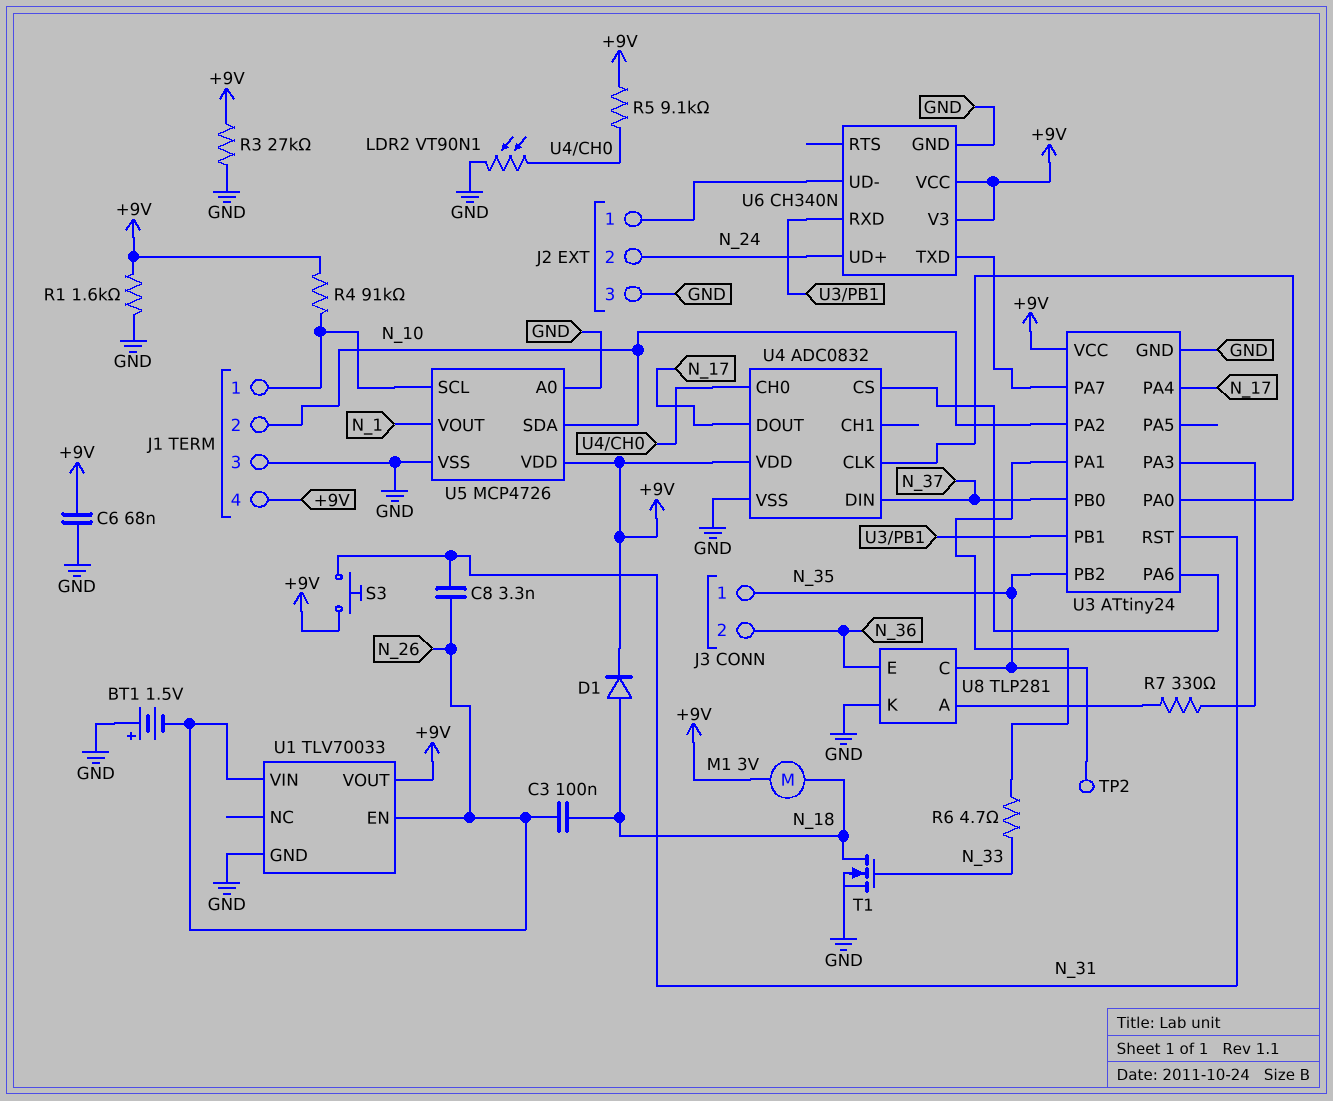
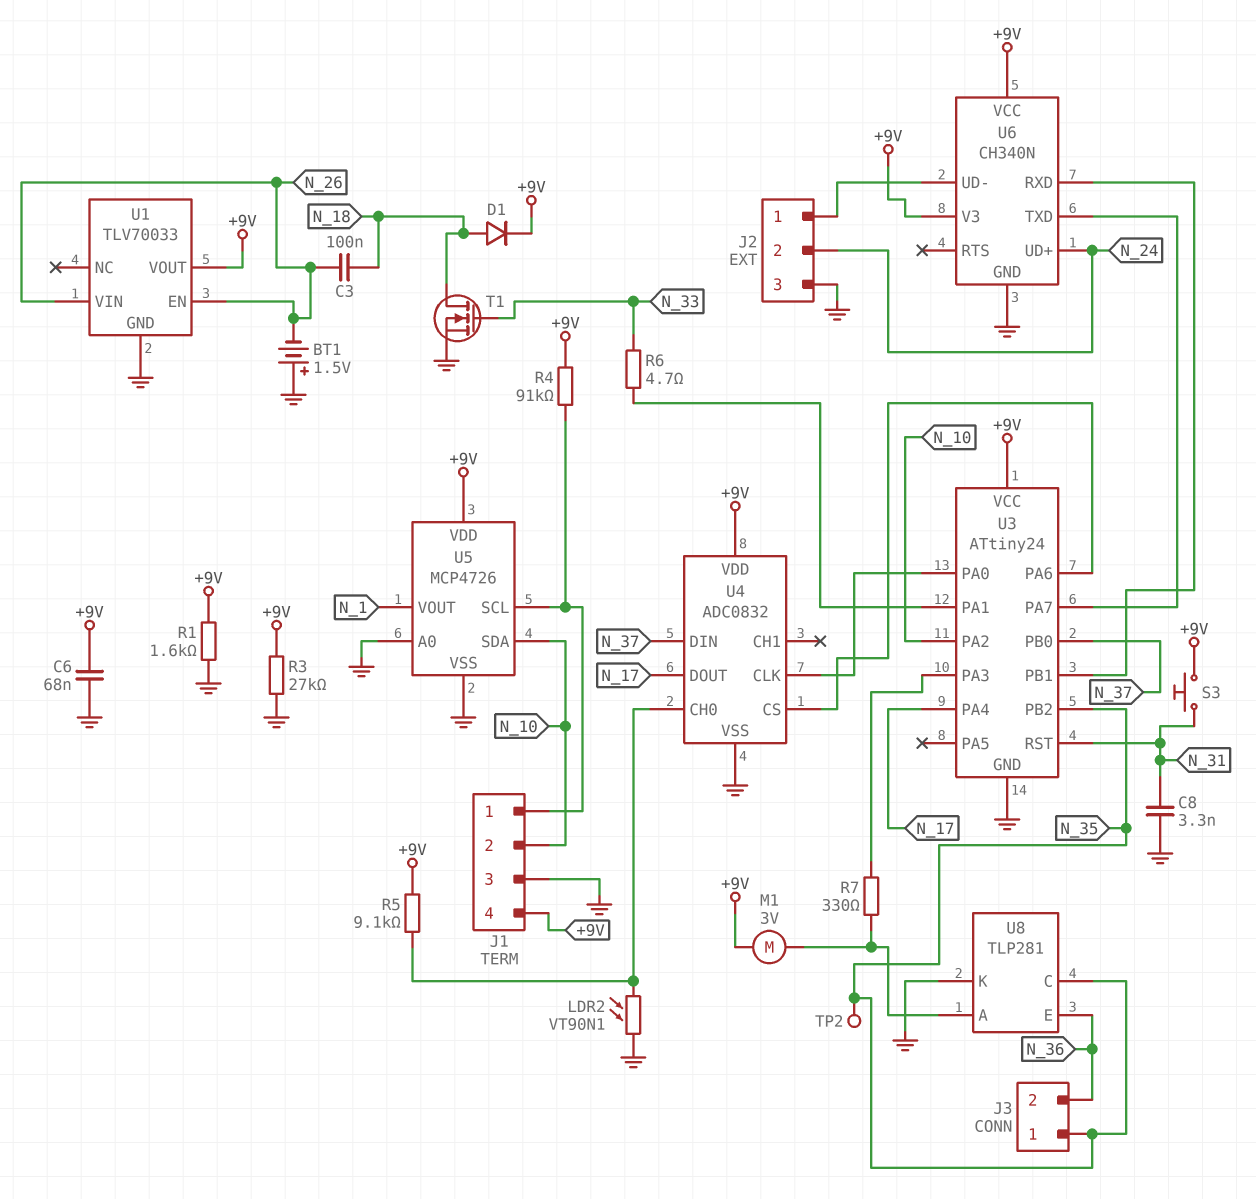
C8: 3.3nF (N_26, N_31) -> 3.3nF (GND, N_31)
M1: motor 3V (+9V, N_18) -> motor 3V (+9V, U8/A)

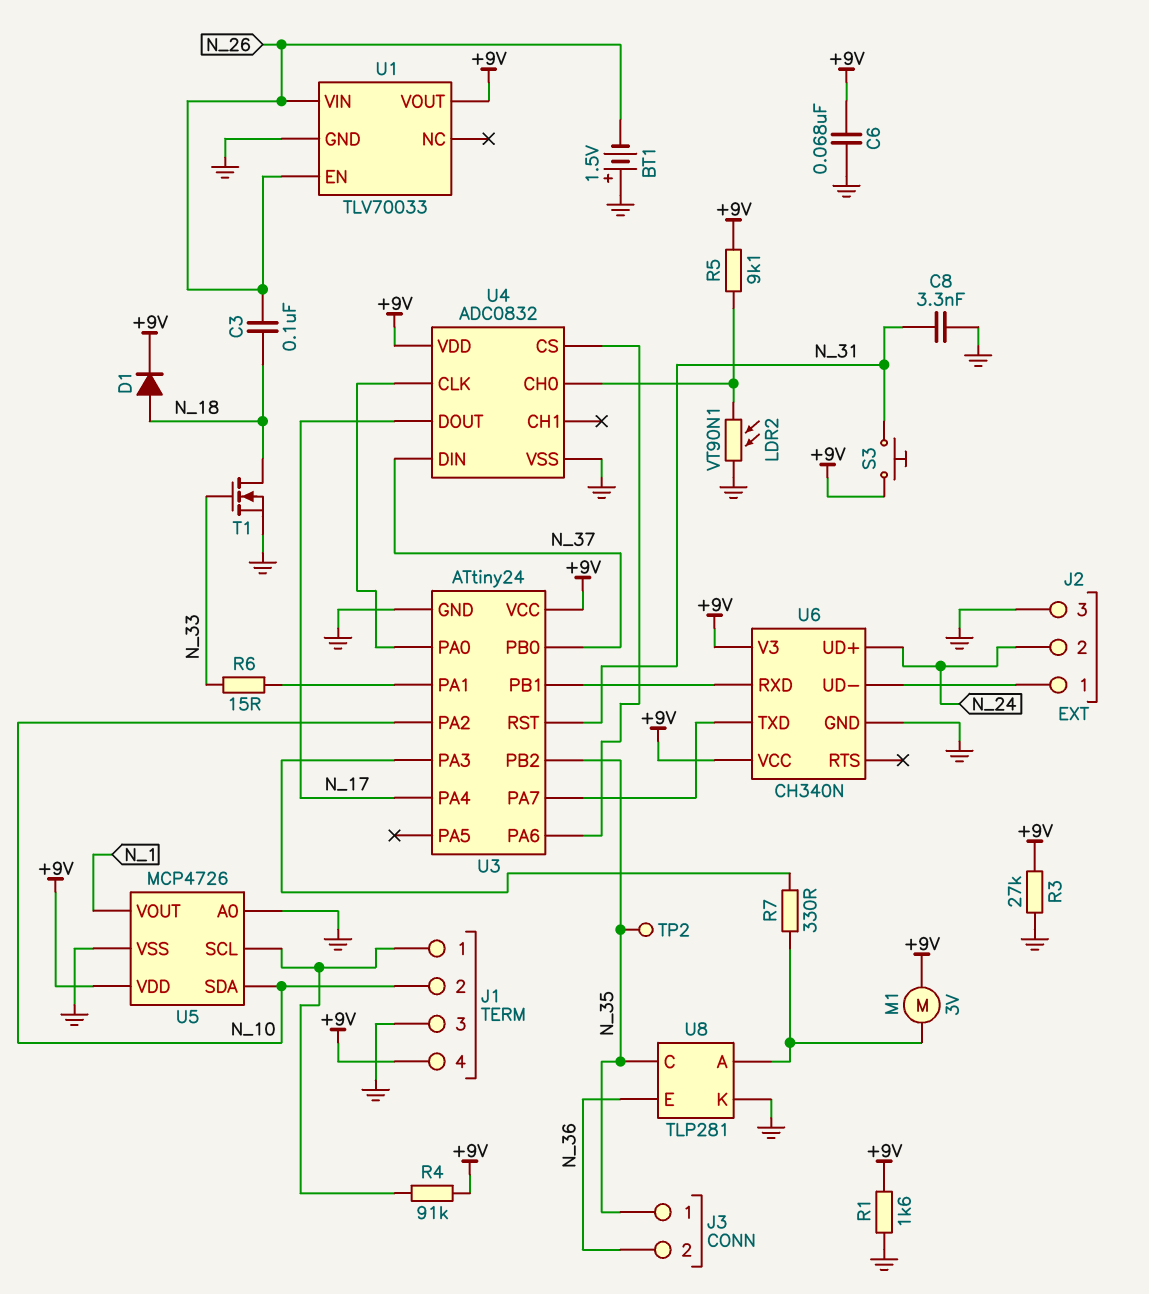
R6: 4.7 (N_33, U3/PA1) -> 15 (N_33, U3/PA1)

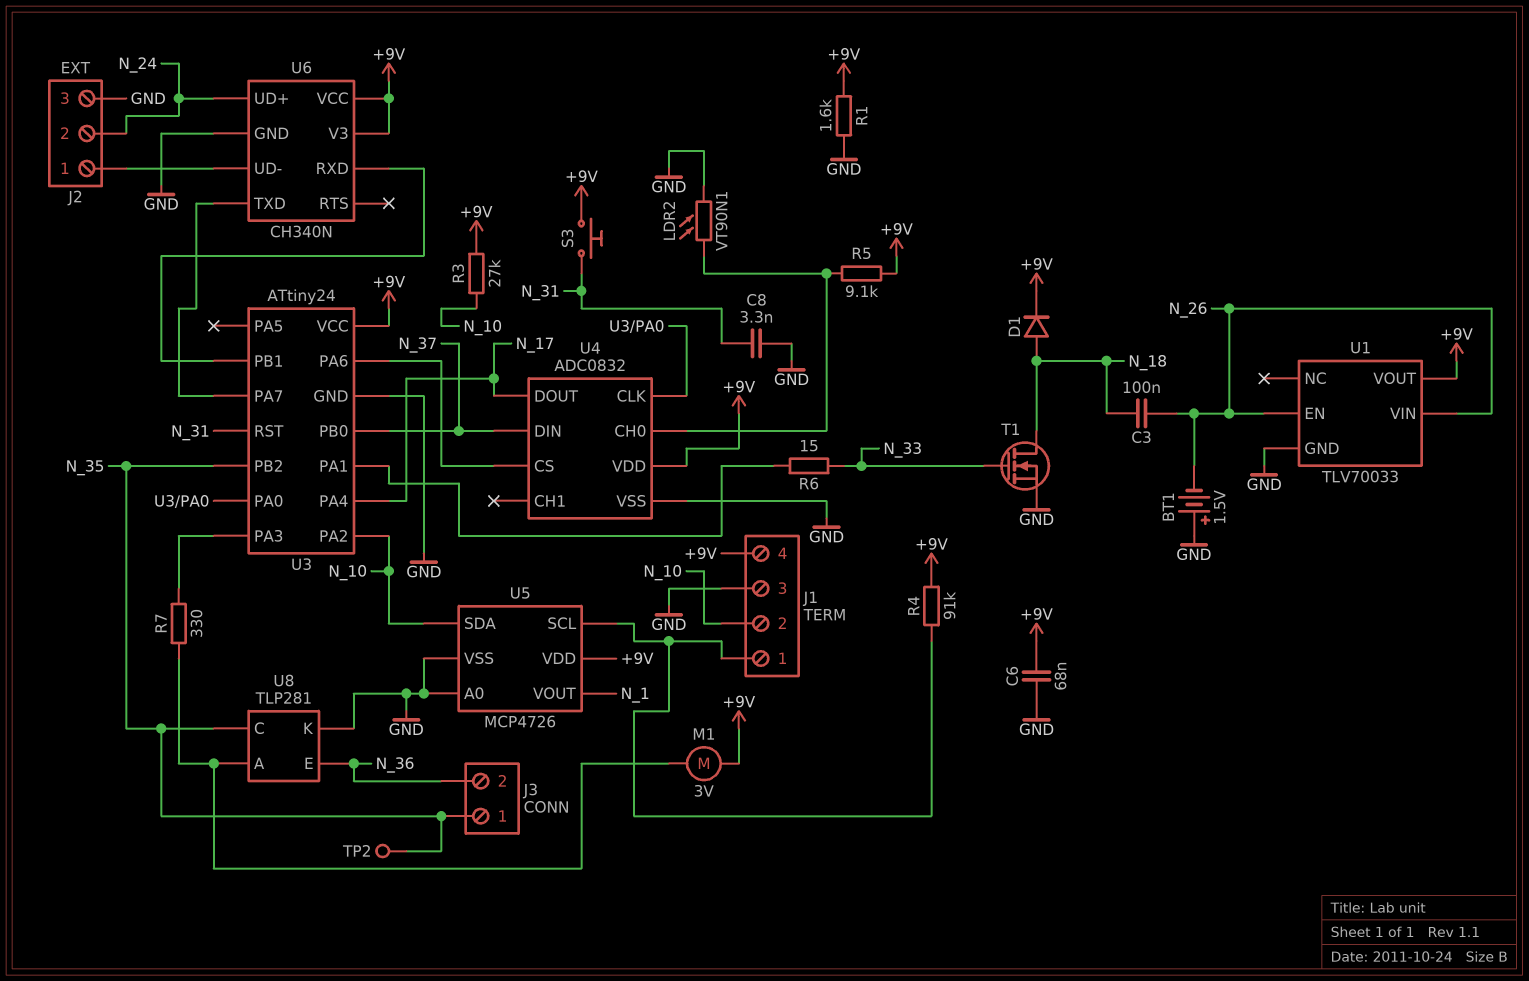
R3: 27k (+9V, GND) -> 27k (+9V, N_10)

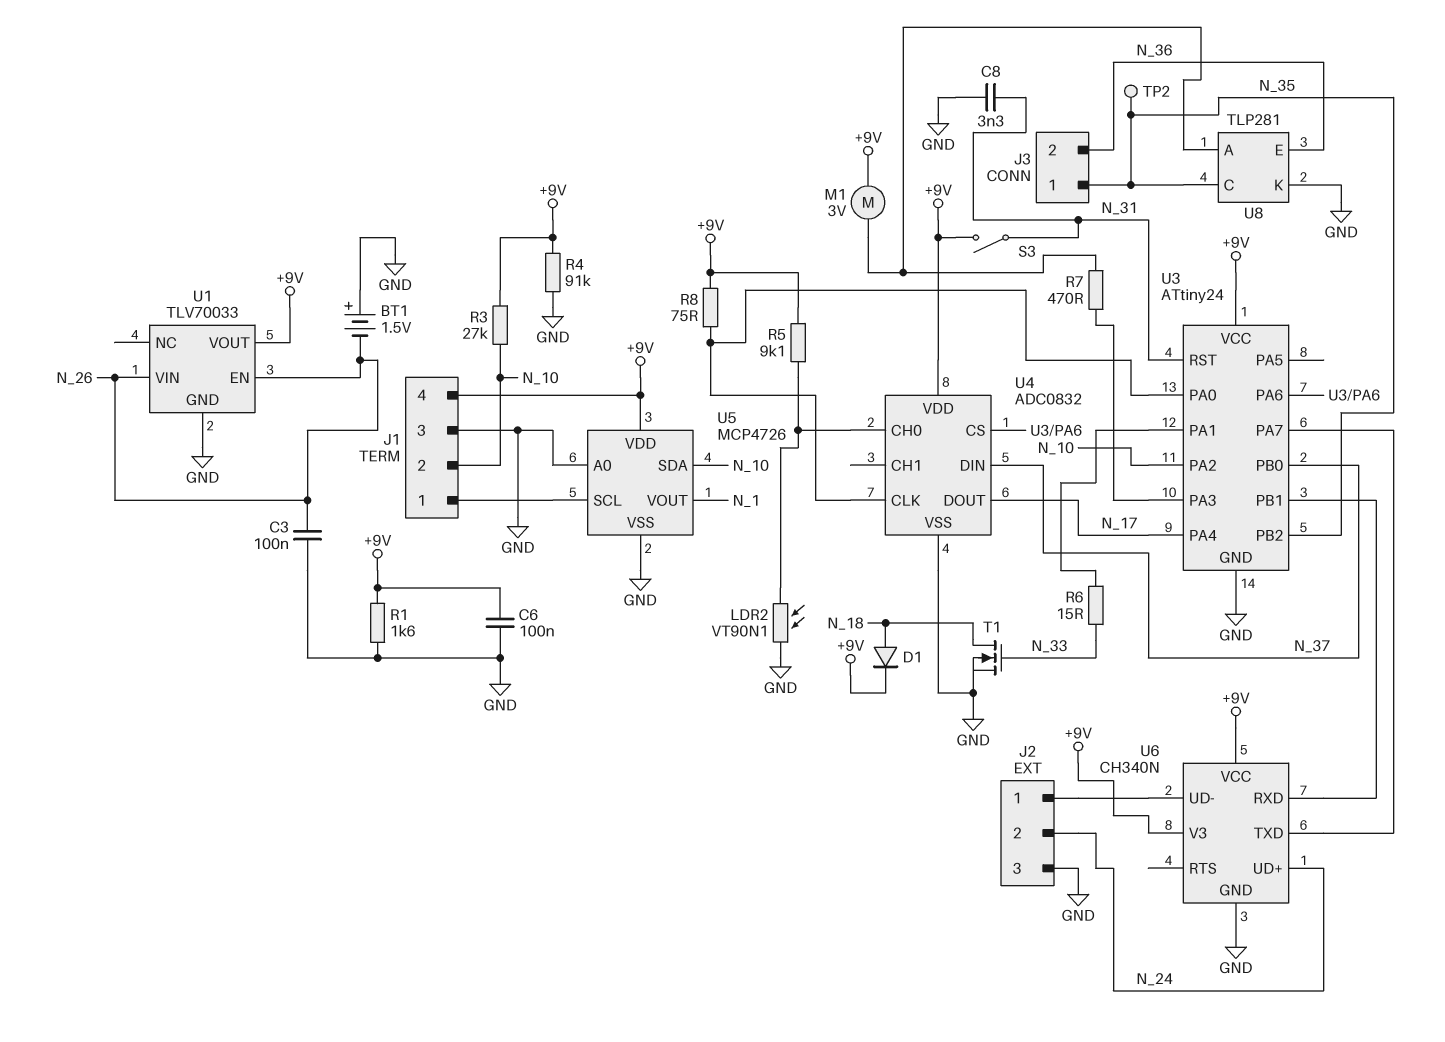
C3: 100nF (N_18, N_26) -> 100nF (GND, N_26)
C6: 68nF (+9V, GND) -> 100nF (+9V, GND)
R4: 91k (+9V, J1/1) -> 91k (+9V, GND)
R7: 330 (U3/PA3, U8/A) -> 470 (U3/PA3, U8/A)
R8: none -> 75 (+9V, U3/PA0)
S3: button (+9V, N_31) -> switch (+9V, N_31)

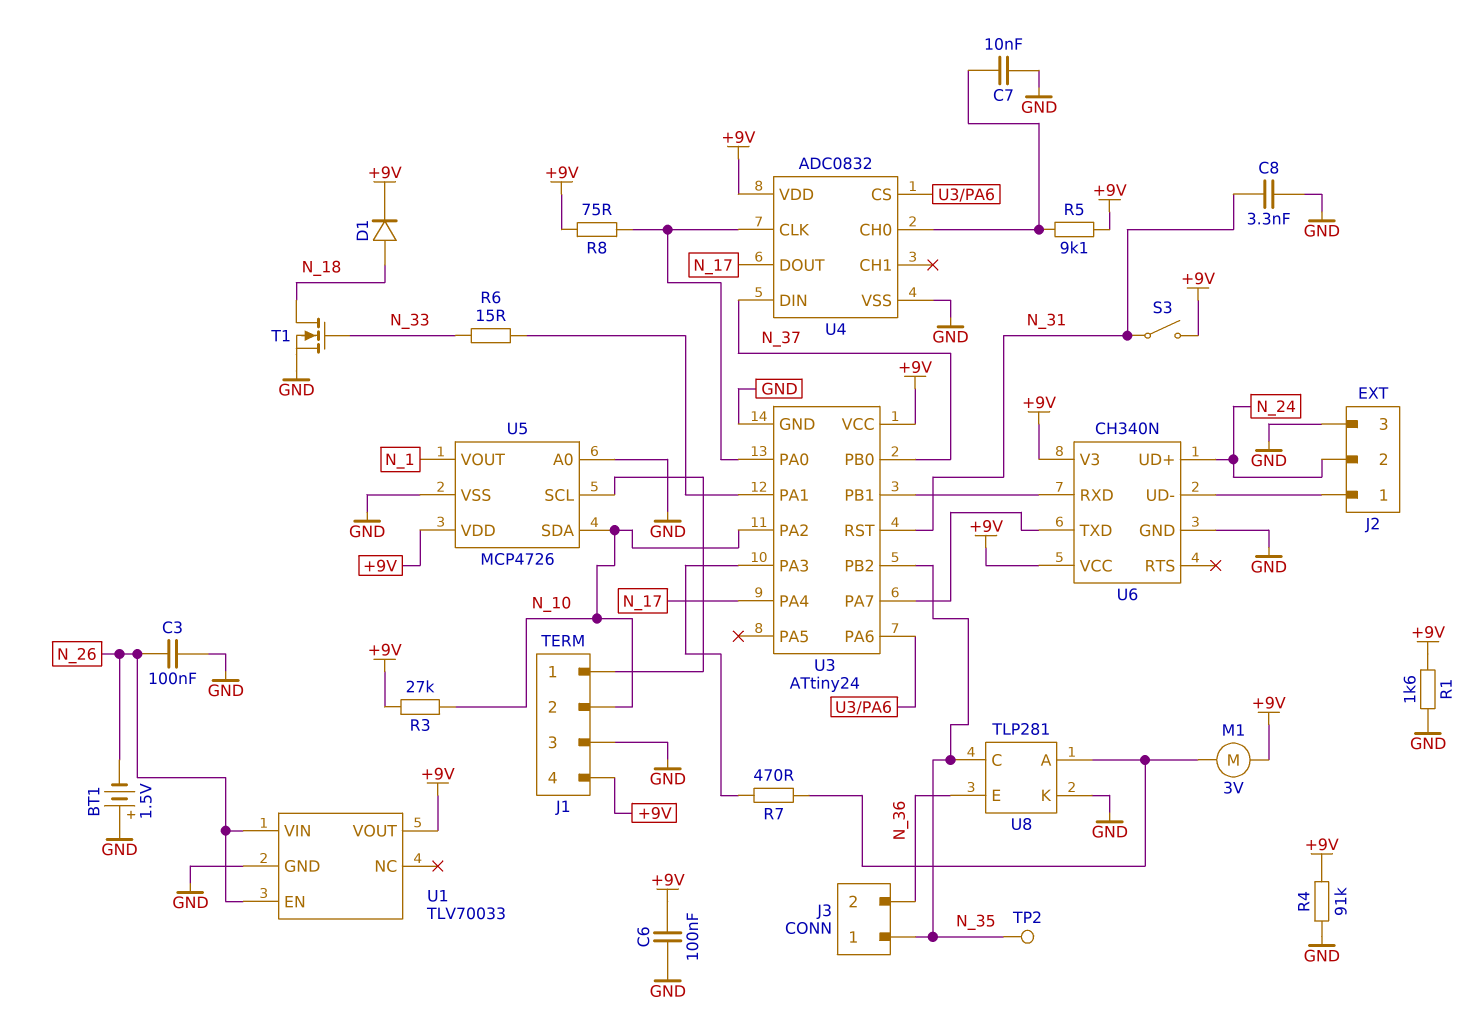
C7: none -> 10nF (GND, U4/CH0)
LDR2: VT90N1 (GND, U4/CH0) -> none

